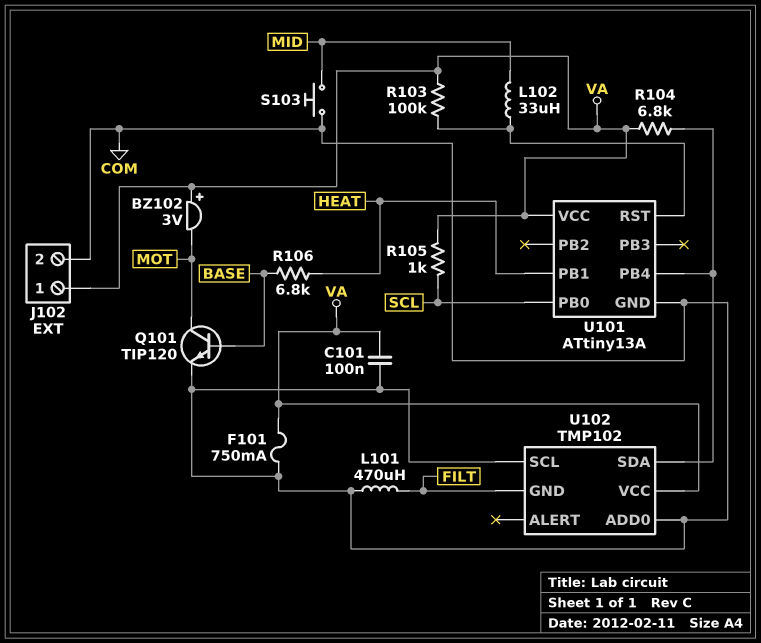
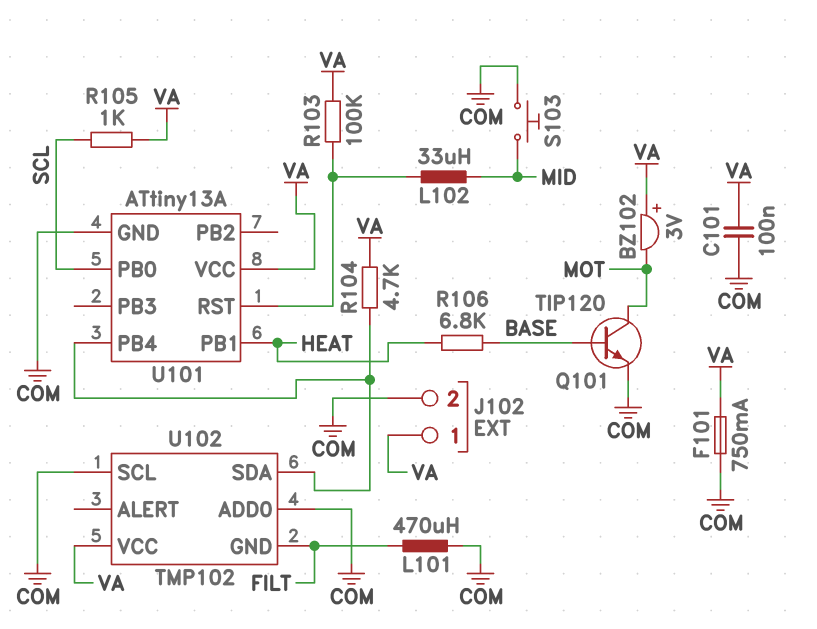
R104: 6.8k (U101/PB4, VA) -> 4.7k (U101/PB4, VA)

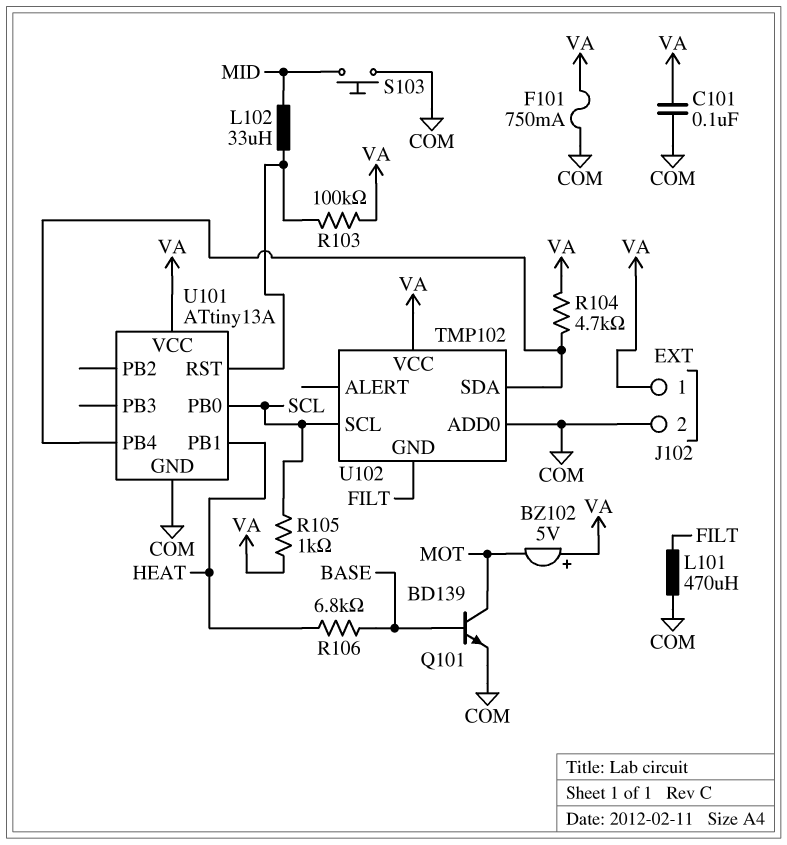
BZ102: buzzer 3V (plus VA, minus MOT) -> buzzer 5V (plus VA, minus MOT)
Q101: NPN TIP120 (B BASE, C MOT, E COM) -> NPN BD139 (B BASE, C MOT, E COM)
U102 pin SCL: COM -> SCL

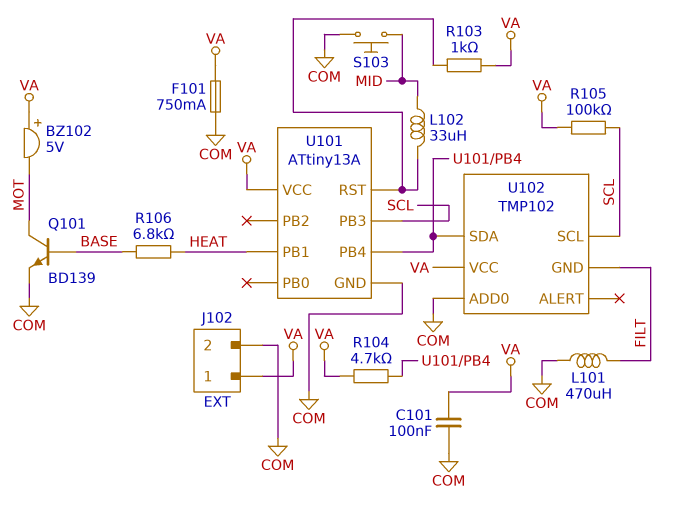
R103: 100k (U101/RST, VA) -> 1k (U101/RST, VA)
R105: 1k (SCL, VA) -> 100k (SCL, VA)
U101 pin PB0: SCL -> none
U101 pin PB3: none -> SCL

